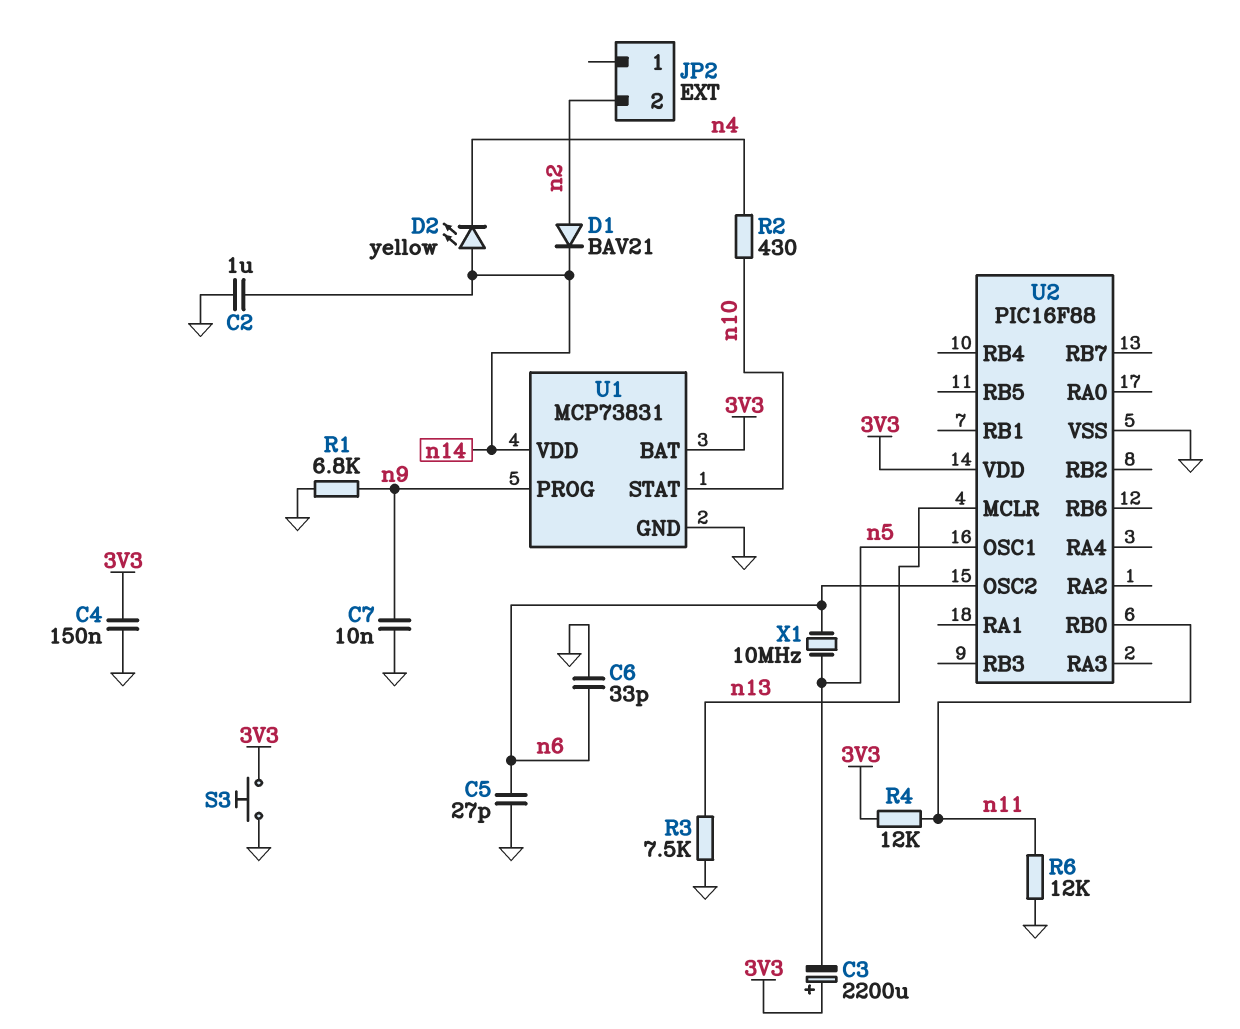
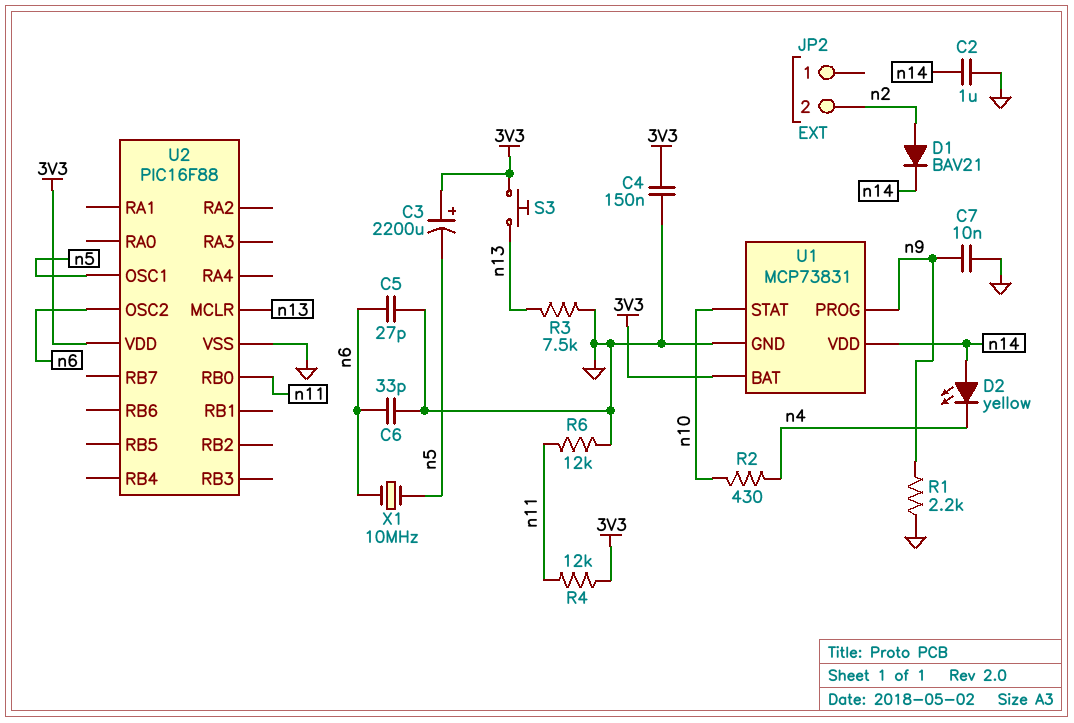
R1: 6.8k (GND, n9) -> 2.2k (GND, n9)
S3: button (3V3, GND) -> button (3V3, n13)

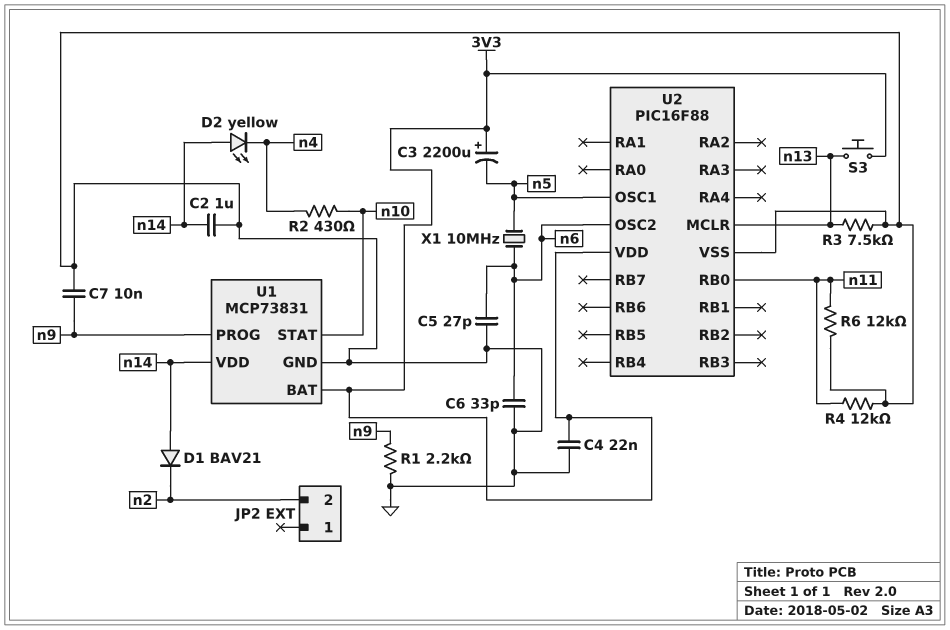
C4: 150nF (3V3, GND) -> 22nF (3V3, GND)
D1: diode BAV21 (A n2, K n14) -> diode BAV21 (A n14, K n2)
R4: 12k (3V3, n11) -> 12k (GND, n11)

